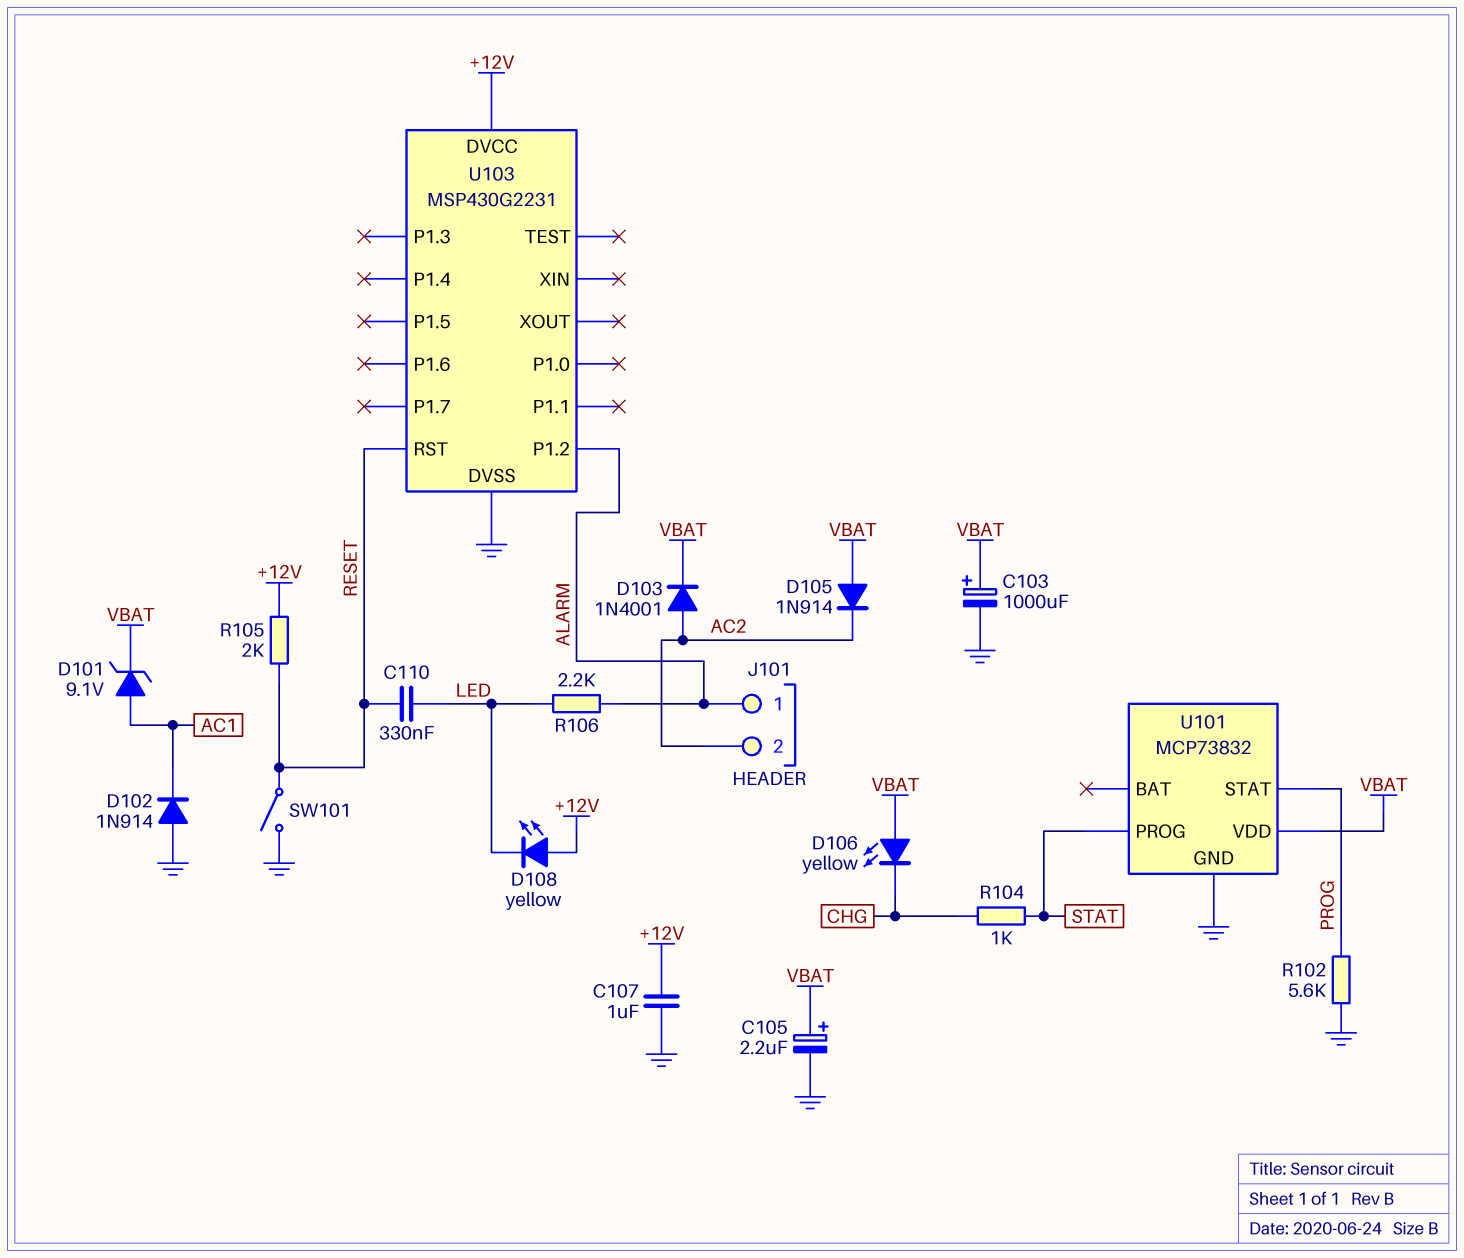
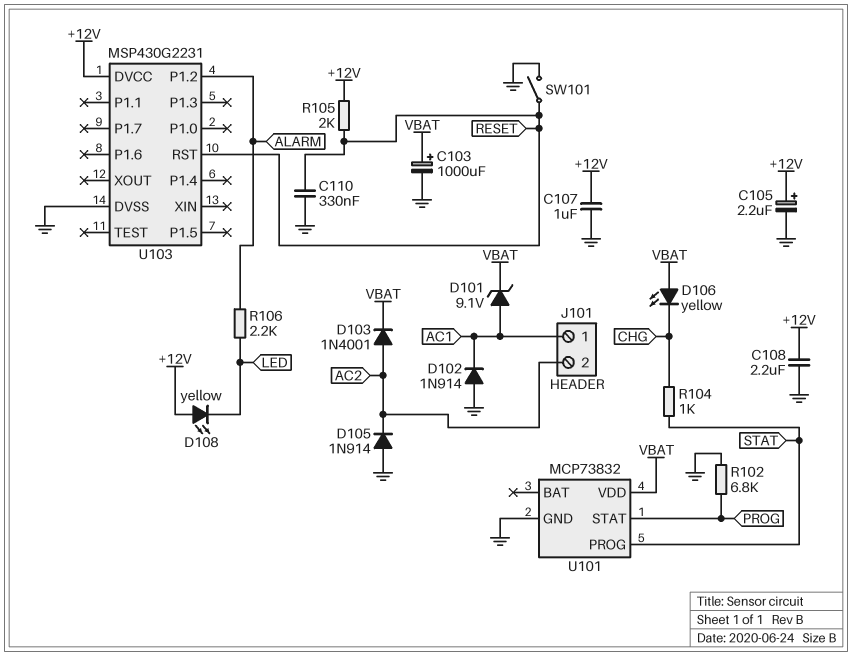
C105: 2.2uF (plus VBAT, minus GND) -> 2.2uF (plus +12V, minus GND)
C108: none -> 2.2uF (+12V, GND)
C110: 330nF (LED, RESET) -> 330nF (GND, RESET)
D105: diode 1N914 (A VBAT, K AC2) -> diode 1N914 (A GND, K AC2)
J101 pin 1: ALARM -> AC1
R102: 5.6k (GND, PROG) -> 6.8k (GND, PROG)

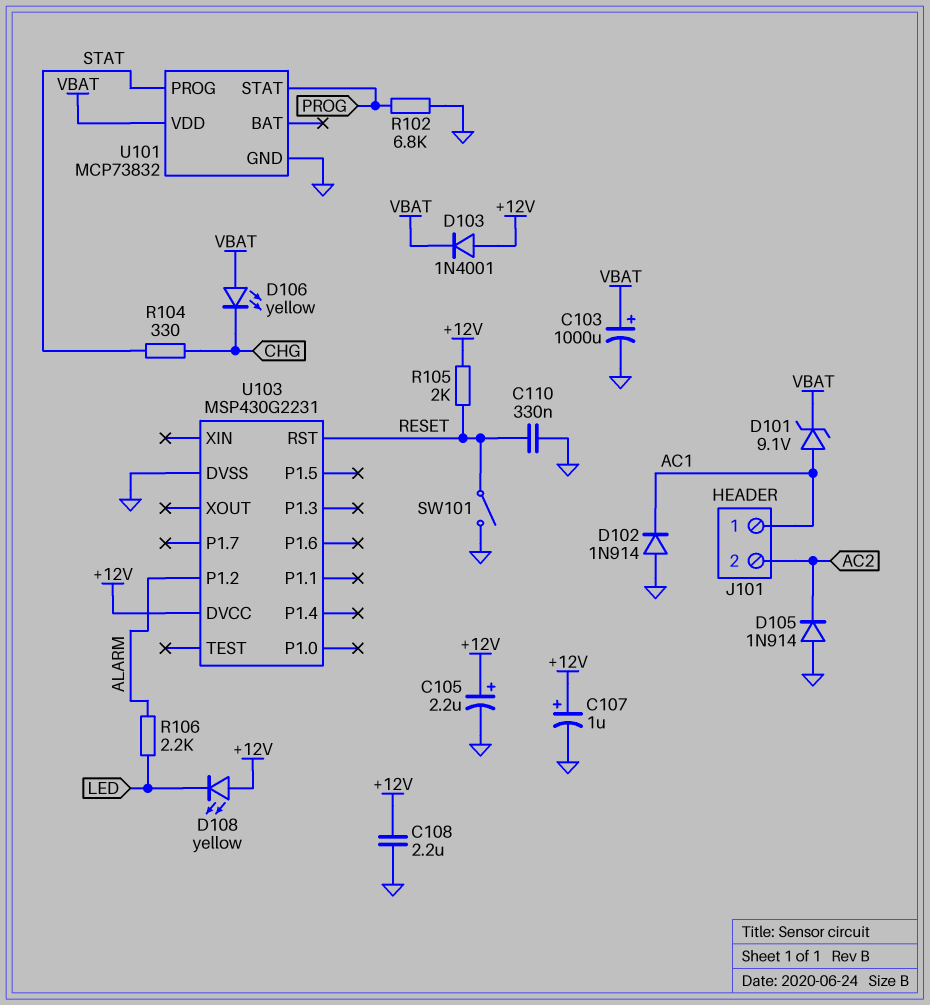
C107: 1uF (+12V, GND) -> 1uF (plus +12V, minus GND)
D103: diode 1N4001 (A AC2, K VBAT) -> diode 1N4001 (A +12V, K VBAT)
R104: 1k (CHG, STAT) -> 330 (CHG, STAT)

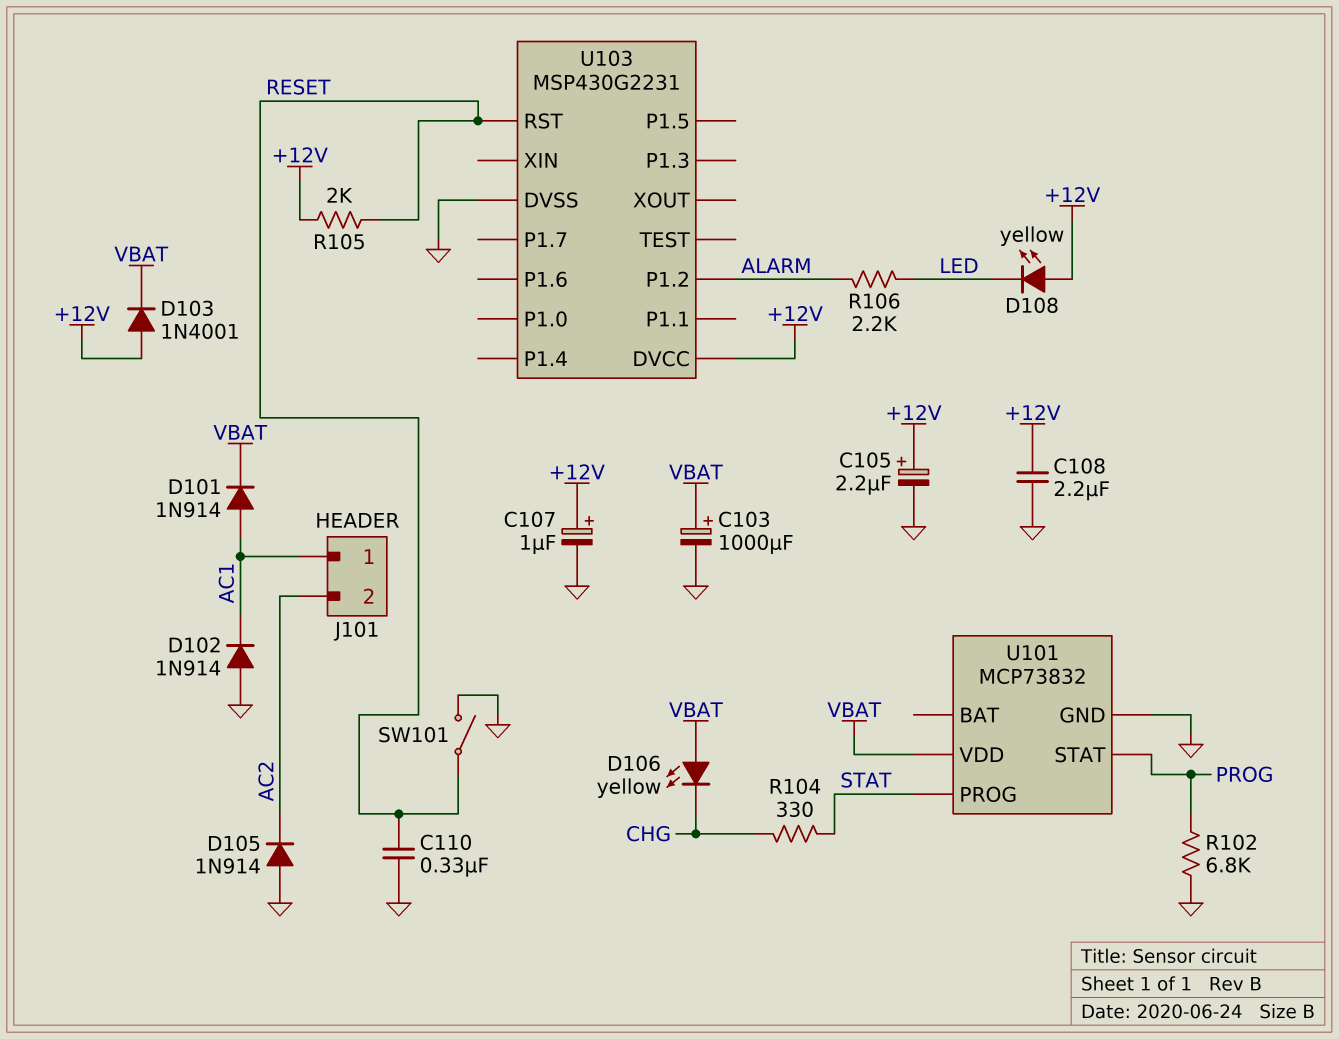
D101: zener 9.1V (A AC1, K VBAT) -> diode 1N914 (A AC1, K VBAT)

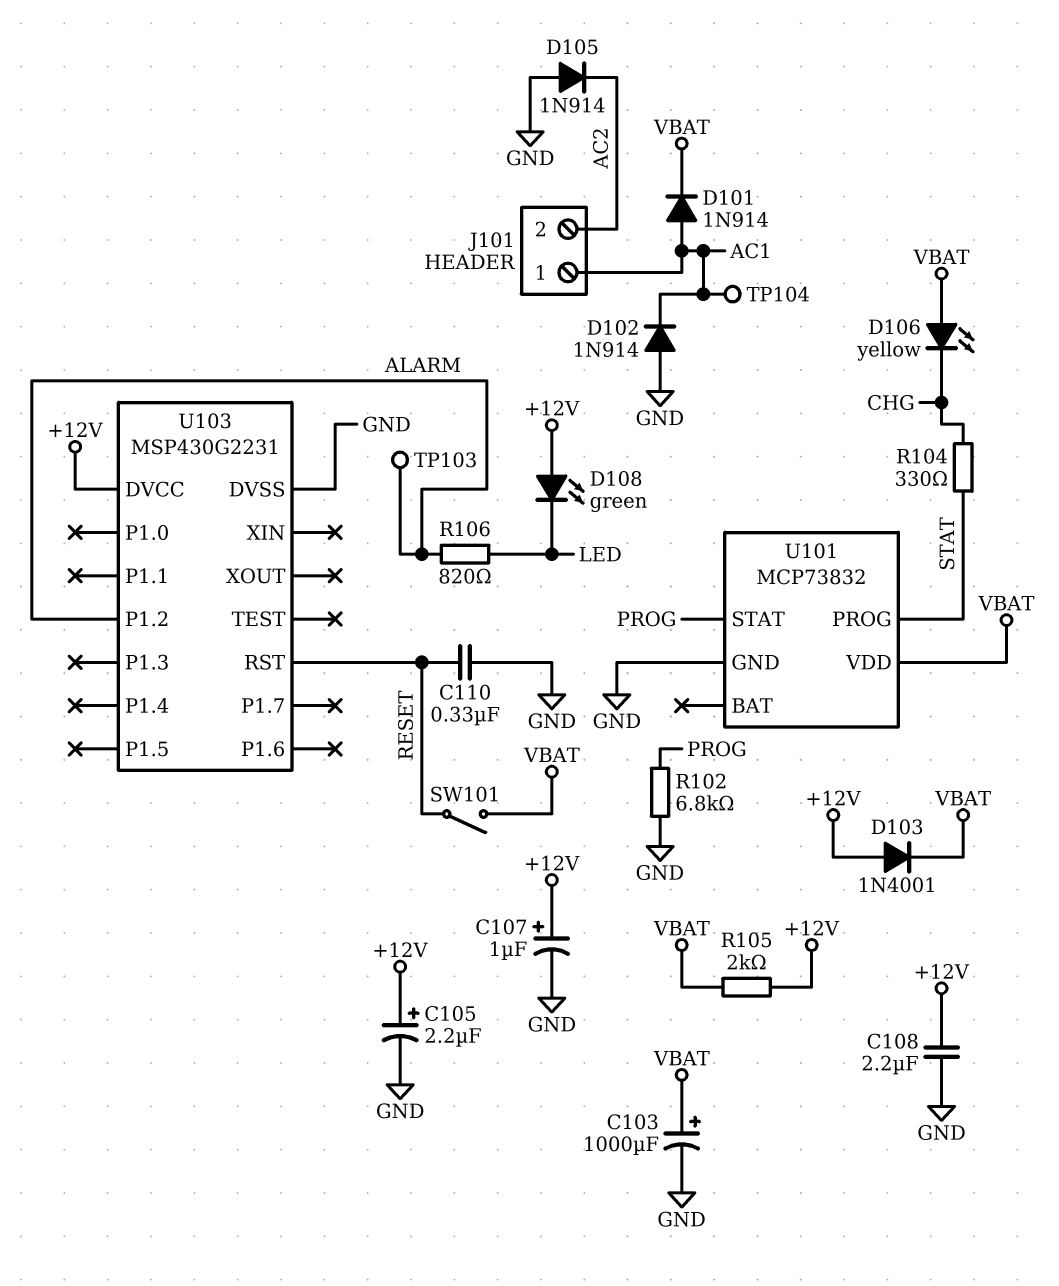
D108: LED yellow (A +12V, K LED) -> LED green (A +12V, K LED)
R105: 2k (+12V, RESET) -> 2k (+12V, VBAT)
R106: 2.2k (ALARM, LED) -> 820 (ALARM, LED)
SW101: switch (GND, RESET) -> switch (RESET, VBAT)
TP103: none -> test point (ALARM)
TP104: none -> test point (AC1)

